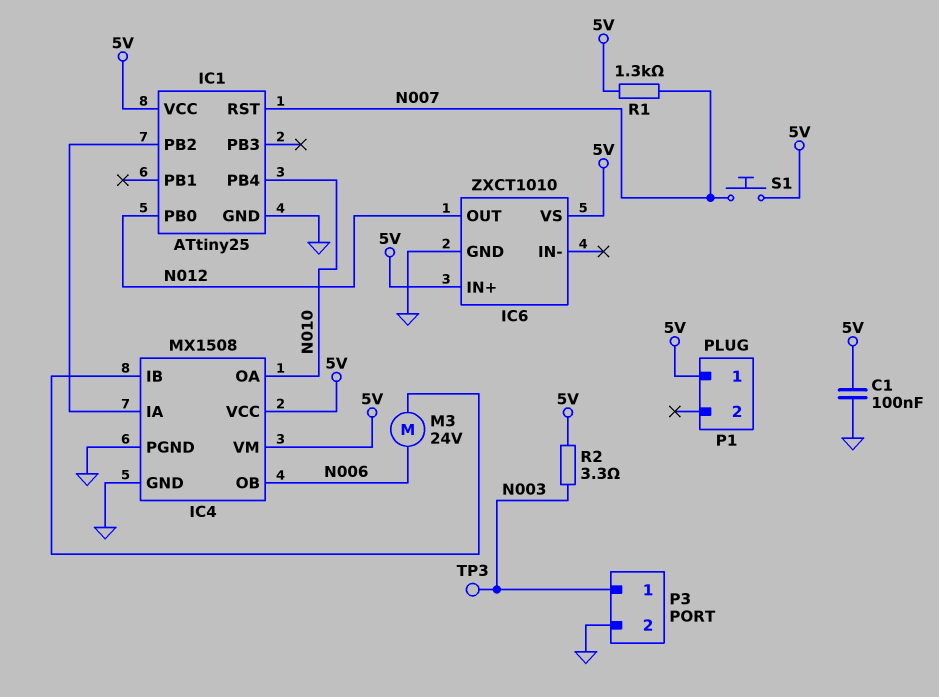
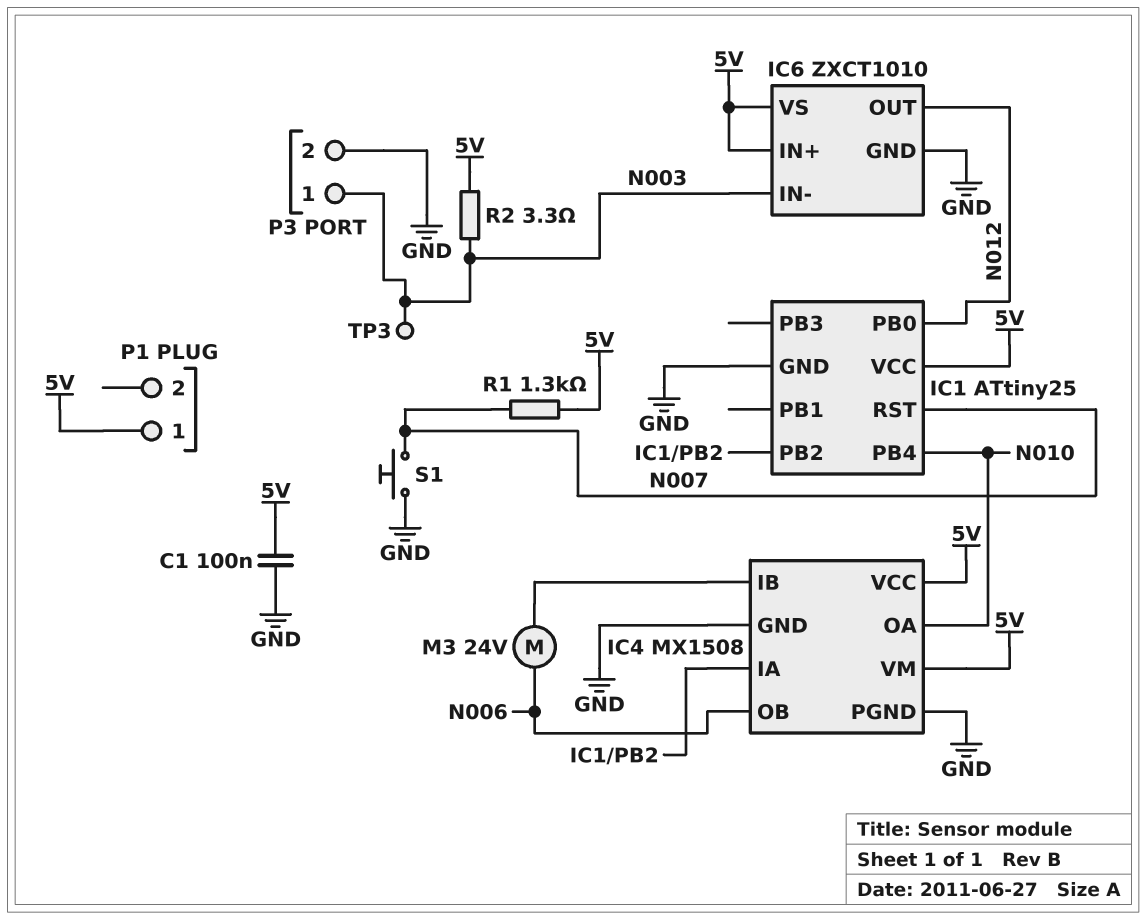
IC6 pin IN-: none -> N003
S1: button (5V, N007) -> button (GND, N007)

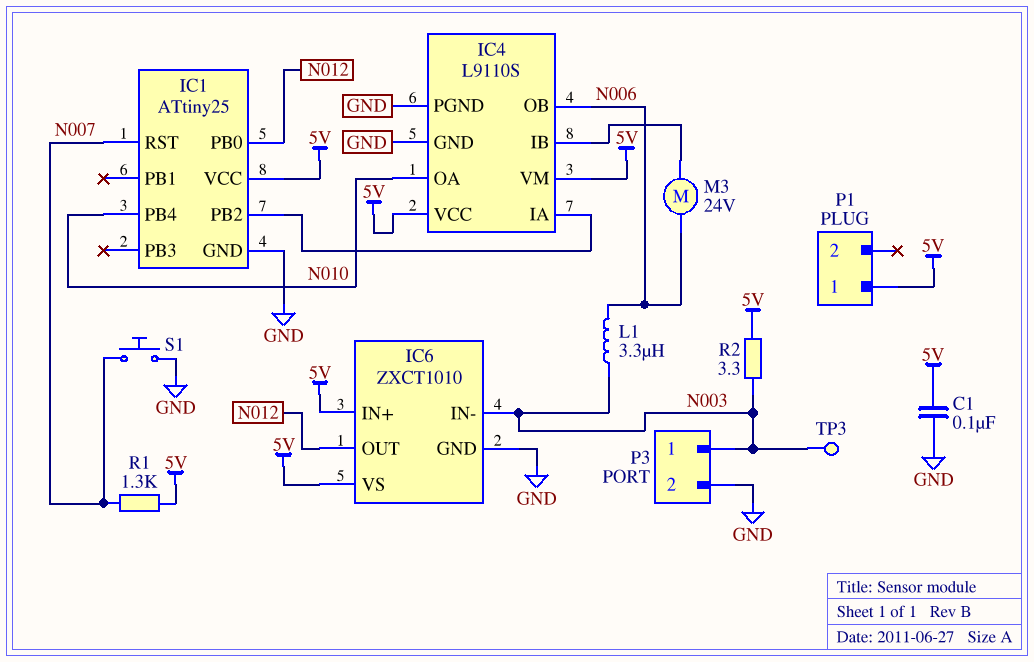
IC4: MX1508 -> L9110S
L1: none -> 3.3uH (N003, N006)

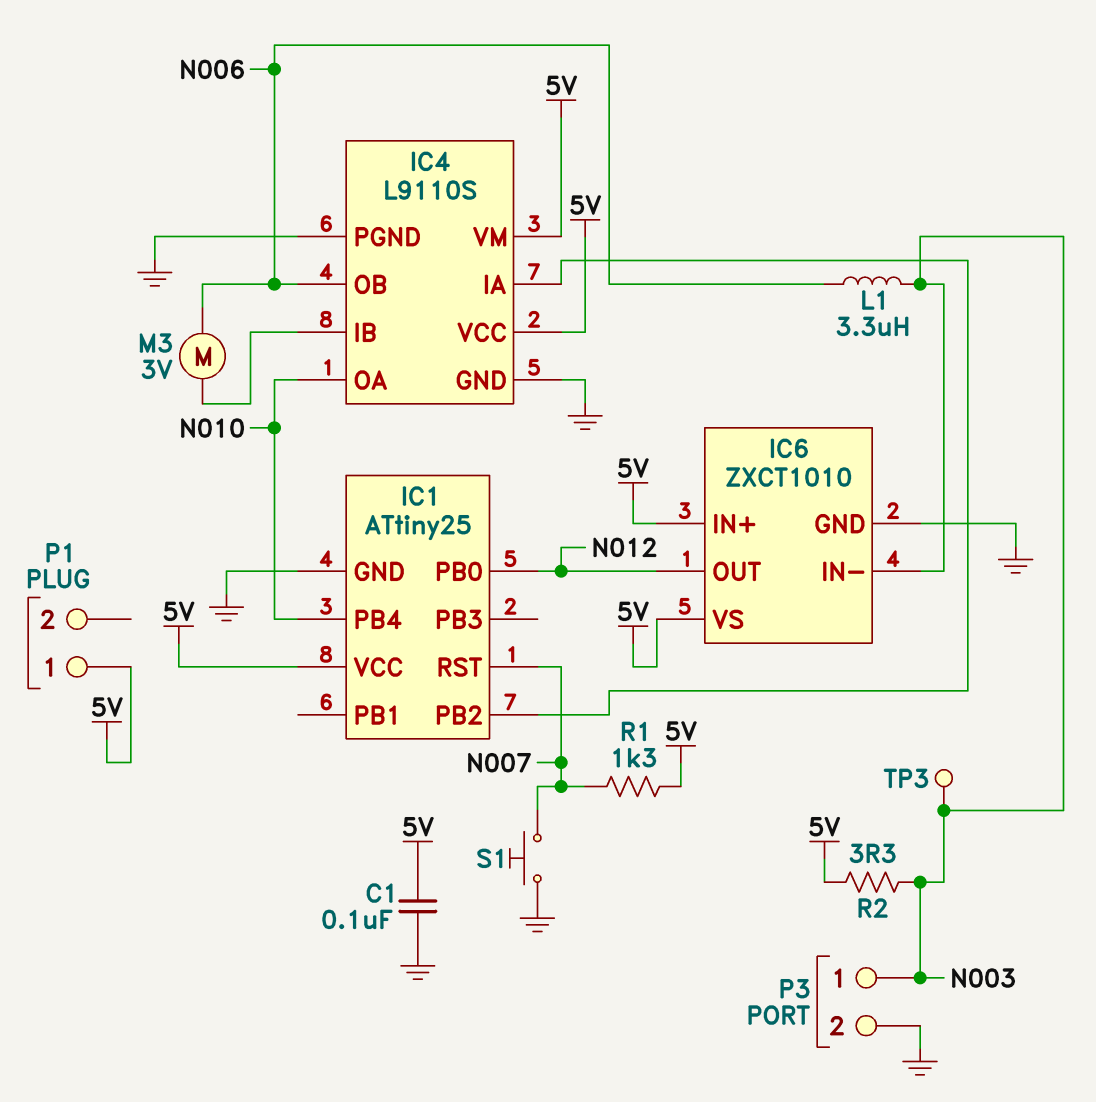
M3: motor 24V (IC4/IB, N006) -> motor 3V (IC4/IB, N006)

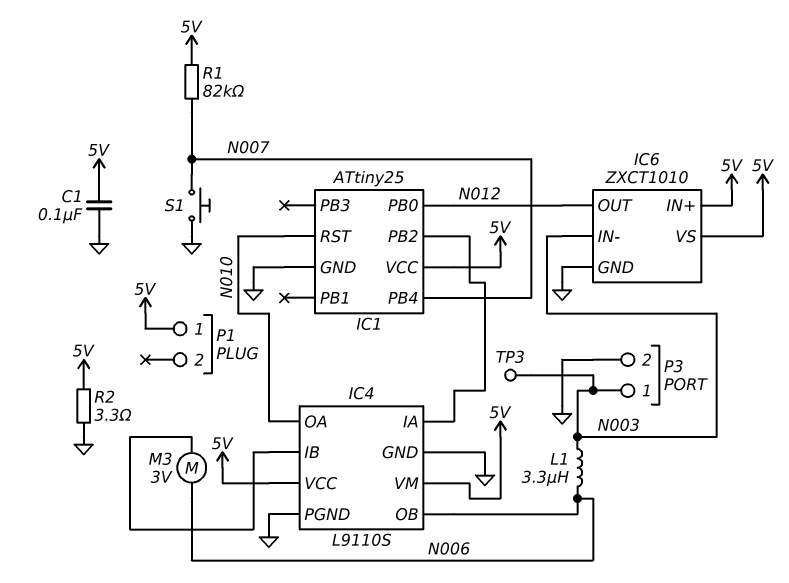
IC1 pin PB4: N010 -> N007
IC1 pin RST: N007 -> N010
R1: 1.3k (5V, N007) -> 82k (5V, N007)
R2: 3.3 (5V, N003) -> 3.3 (5V, GND)

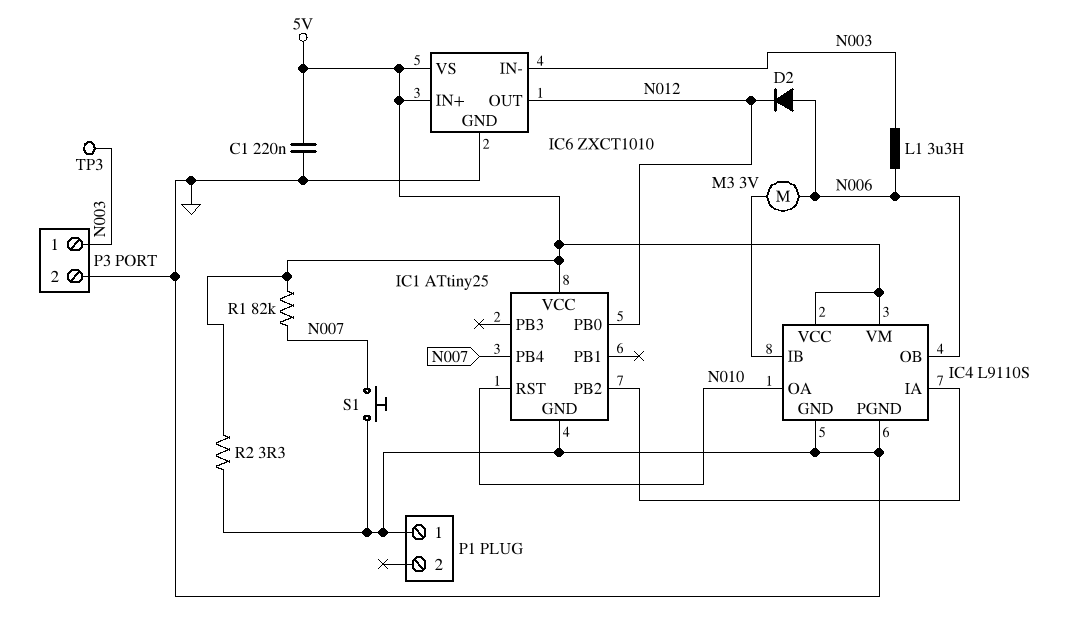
C1: 100nF (5V, GND) -> 220nF (5V, GND)
D2: none -> diode (A N006, K N012)
P1 pin 1: 5V -> GND

